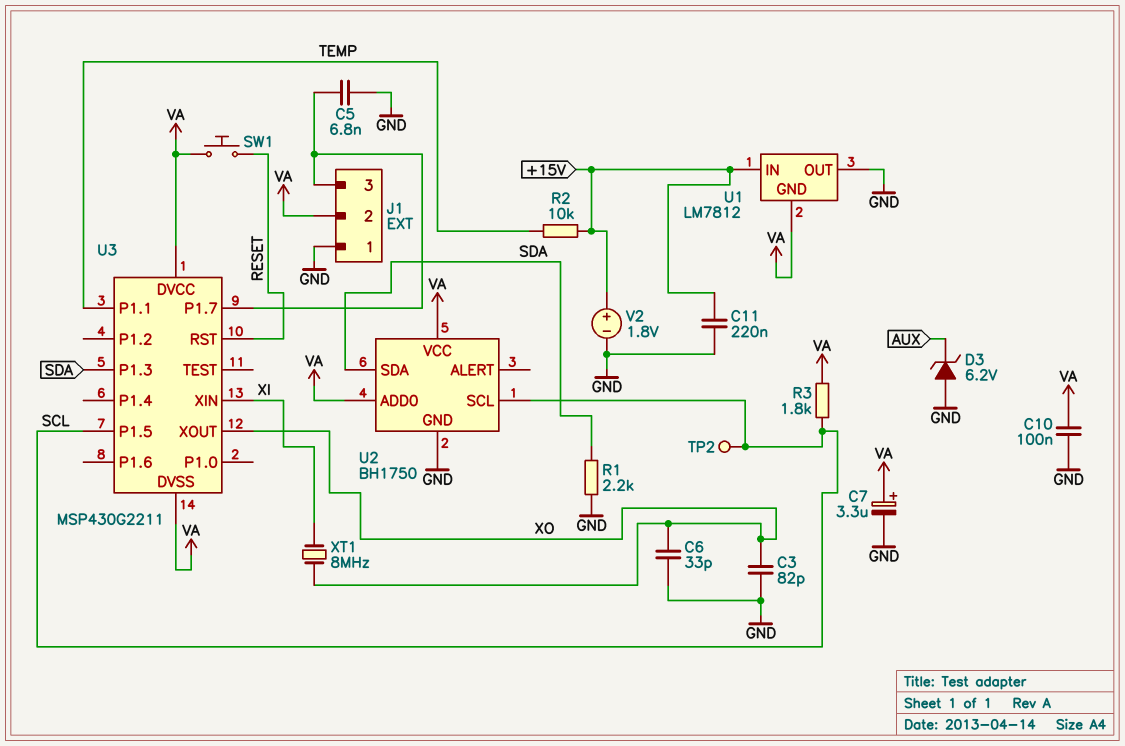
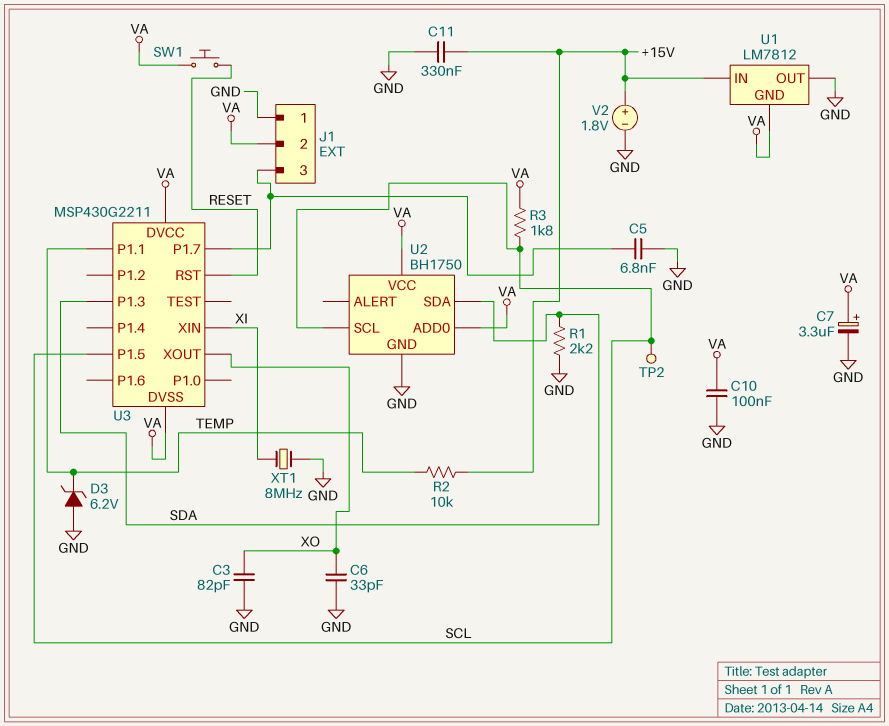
C11: 220nF (+15V, GND) -> 330nF (+15V, GND)
D3: zener 6.2V (A GND, K AUX) -> zener 6.2V (A GND, K TEMP)
XT1: 8MHz (XI, XO) -> 8MHz (GND, XI)

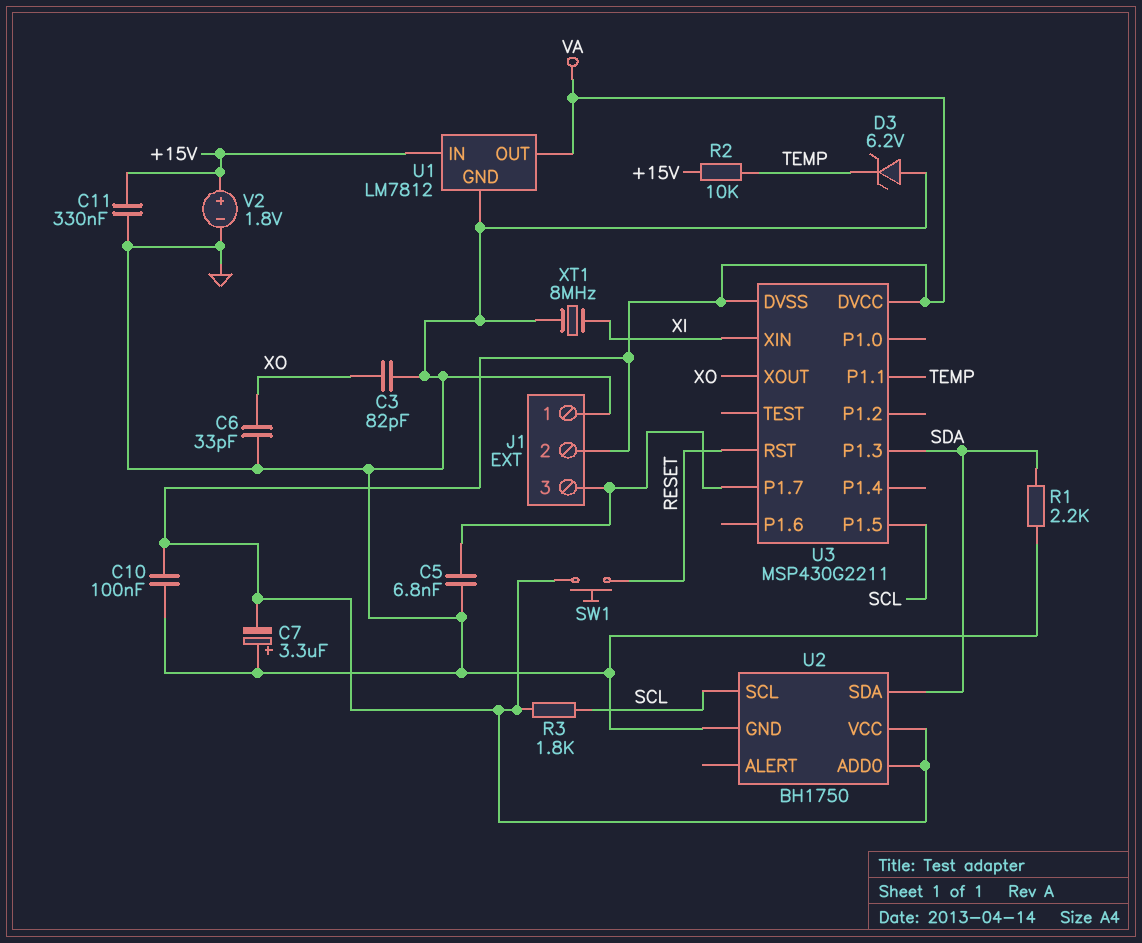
C7: 3.3uF (plus VA, minus GND) -> 3.3uF (plus GND, minus VA)
TP2: test point (SCL) -> none
U1 pin GND: VA -> GND
U1 pin OUT: GND -> VA

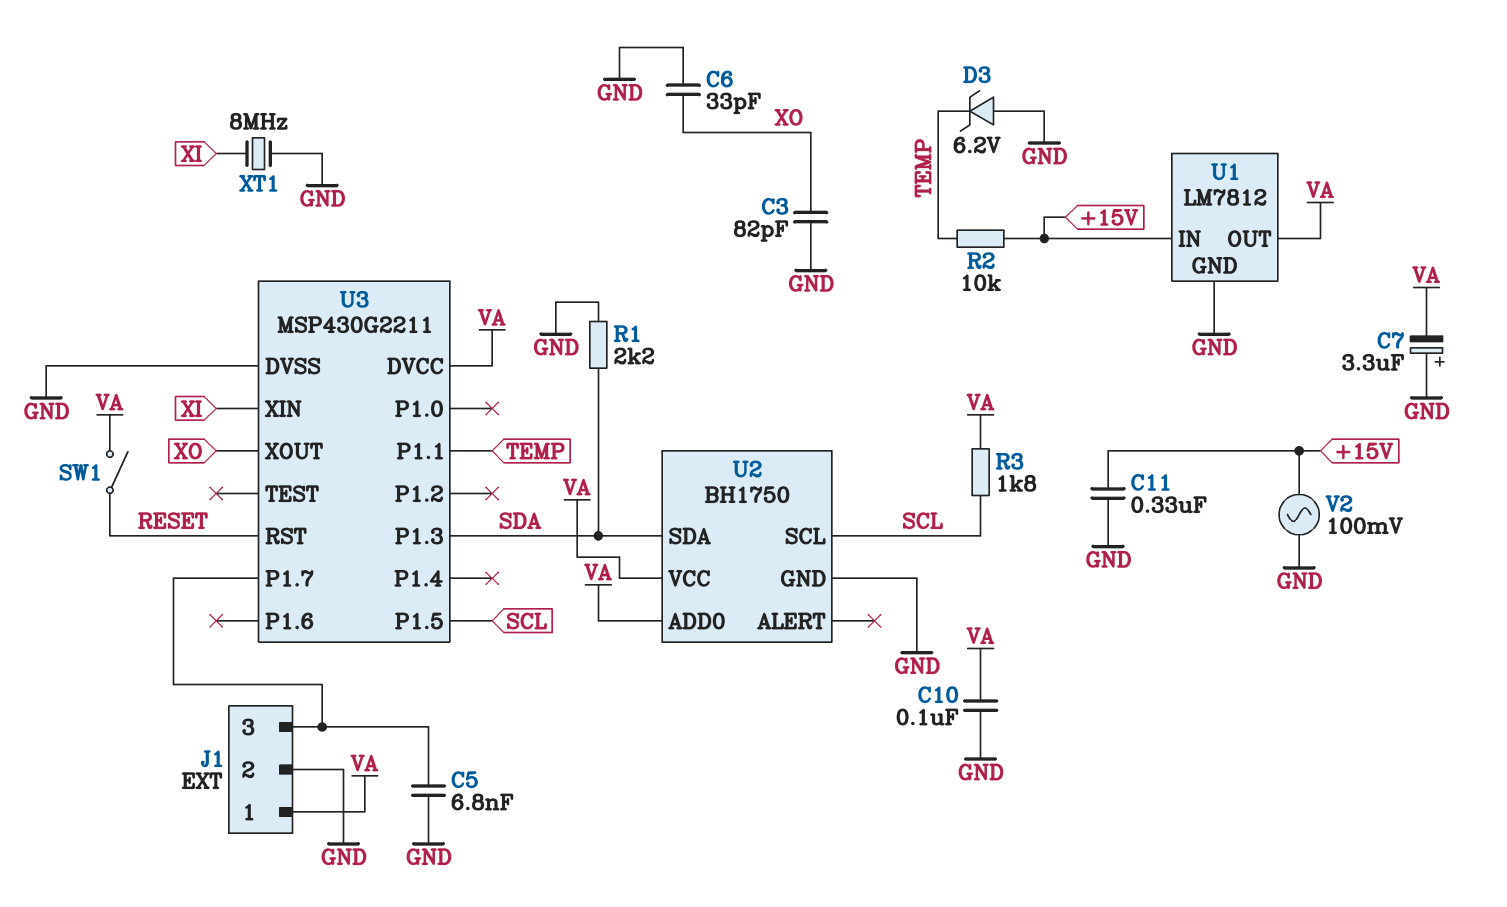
J1 pin 1: GND -> VA
J1 pin 2: VA -> GND
SW1: button (RESET, VA) -> switch (RESET, VA)
U3 pin DVSS: VA -> GND
V2: 1.8V (plus +15V, minus GND) -> AC 100mV (+15V, GND)

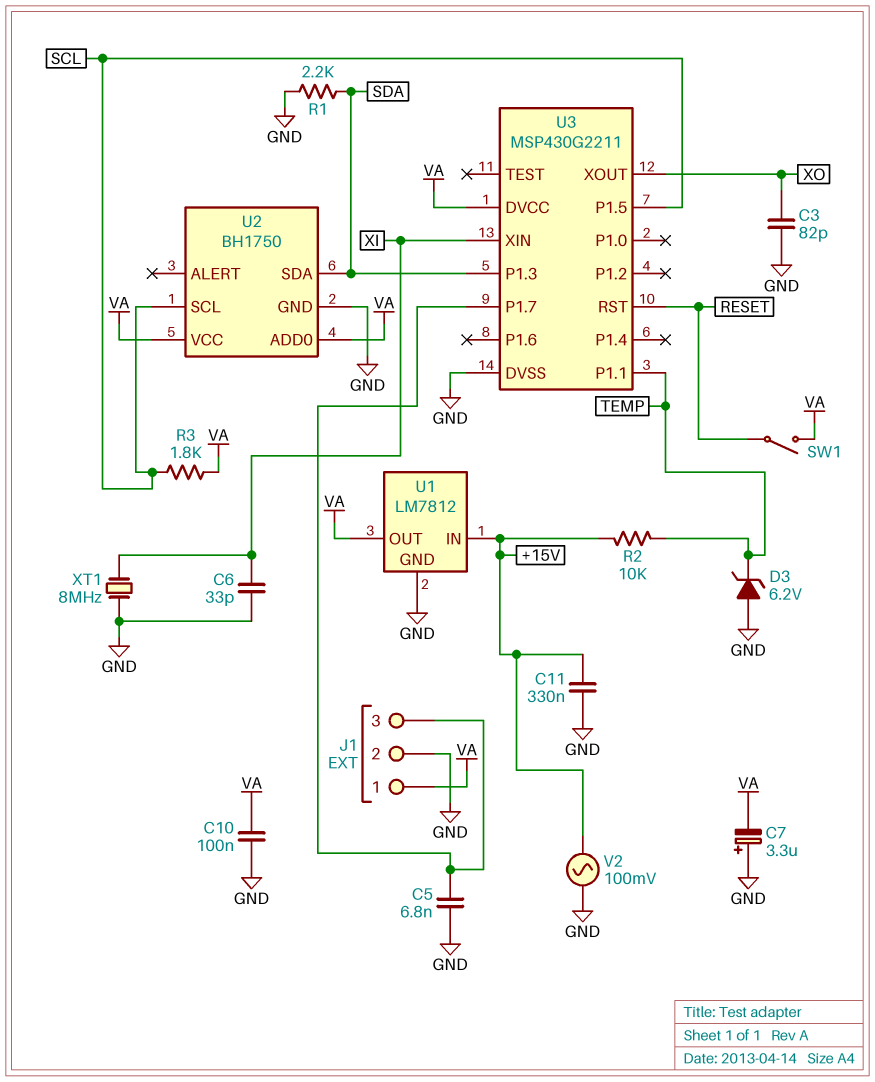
C6: 33pF (GND, XO) -> 33pF (GND, XI)

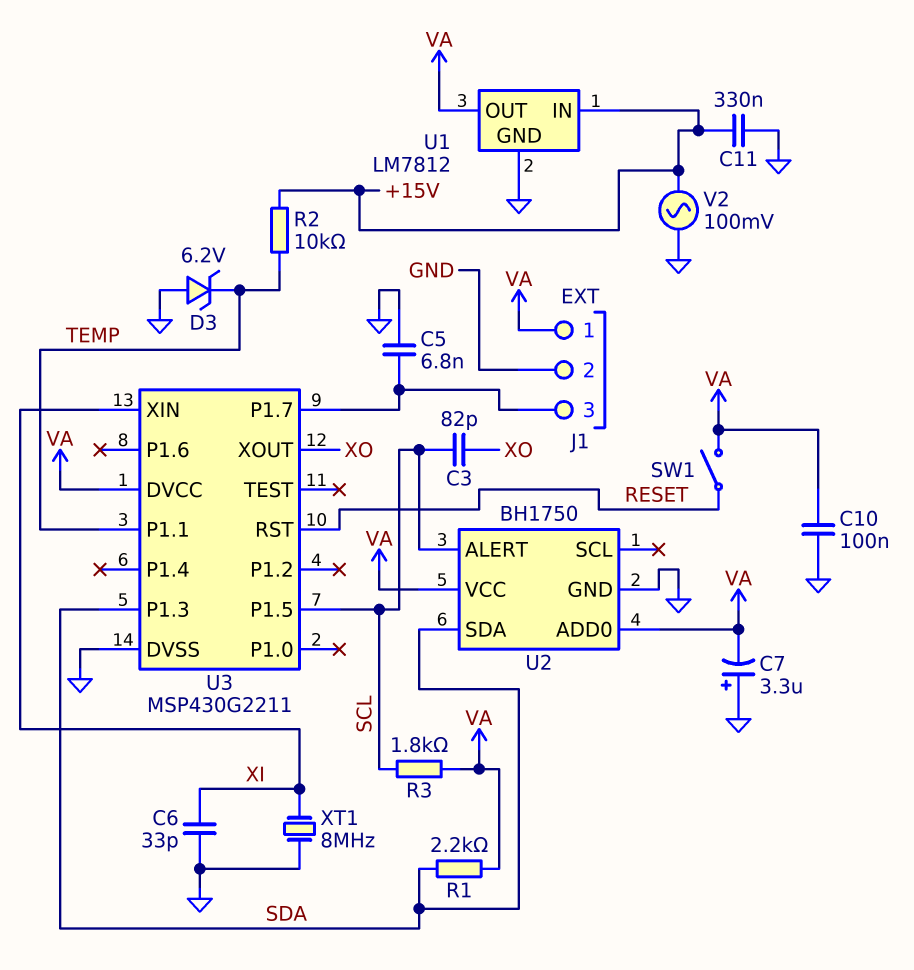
C3: 82pF (GND, XO) -> 82pF (SCL, XO)
R1: 2.2k (GND, SDA) -> 2.2k (SDA, VA)
U2 pin ALERT: none -> SCL
U2 pin SCL: SCL -> none

